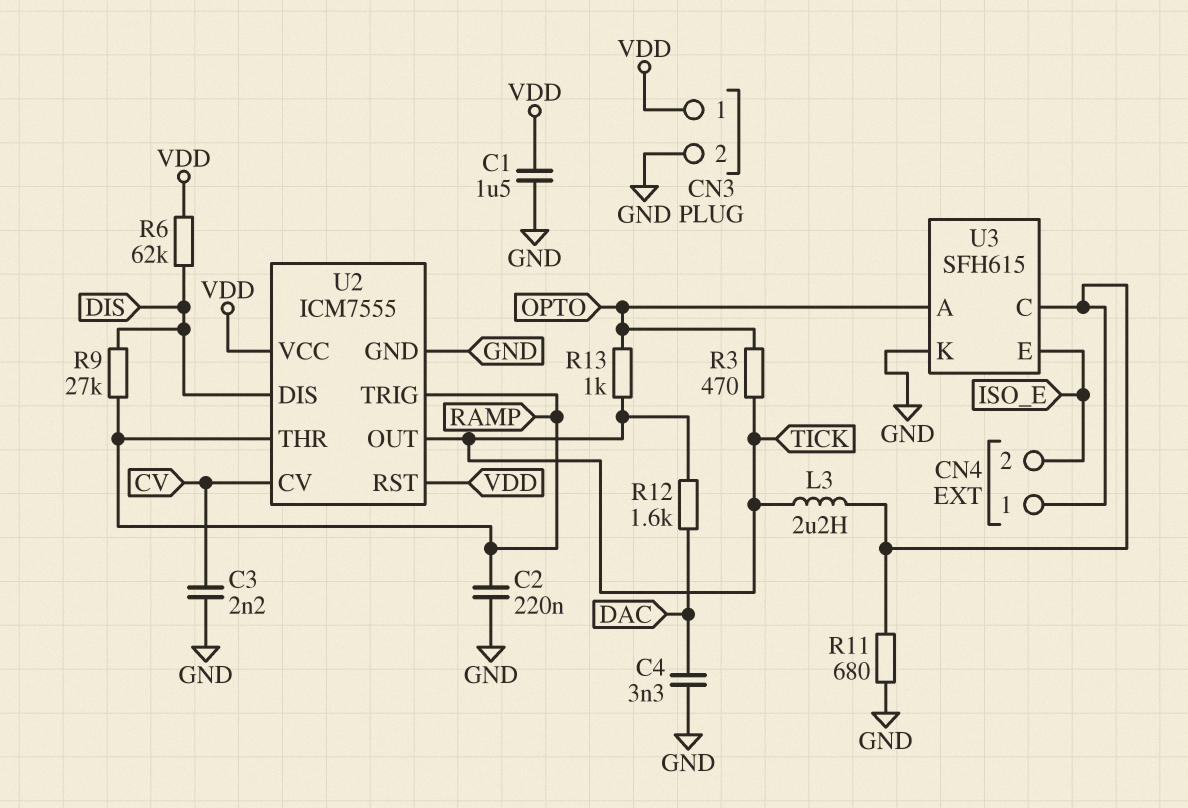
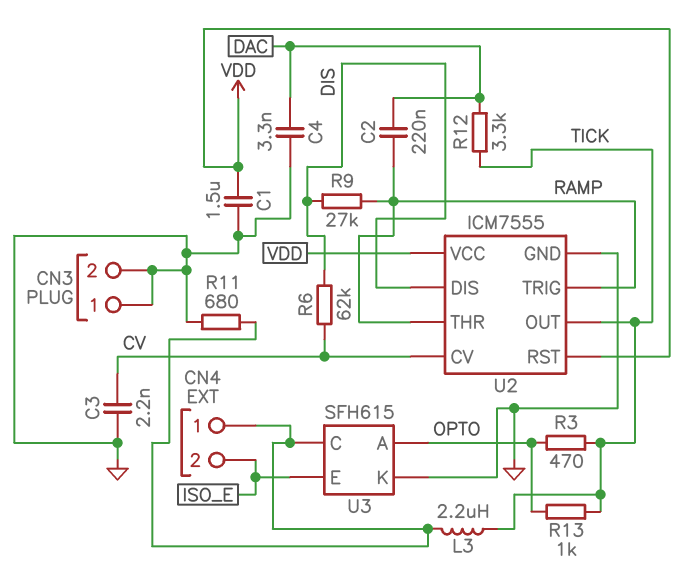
C2: 220nF (GND, RAMP) -> 220nF (DAC, RAMP)
CN3 pin 1: VDD -> GND
R6: 62k (DIS, VDD) -> 62k (CV, DIS)
R12: 1.6k (DAC, TICK) -> 3.3k (DAC, TICK)

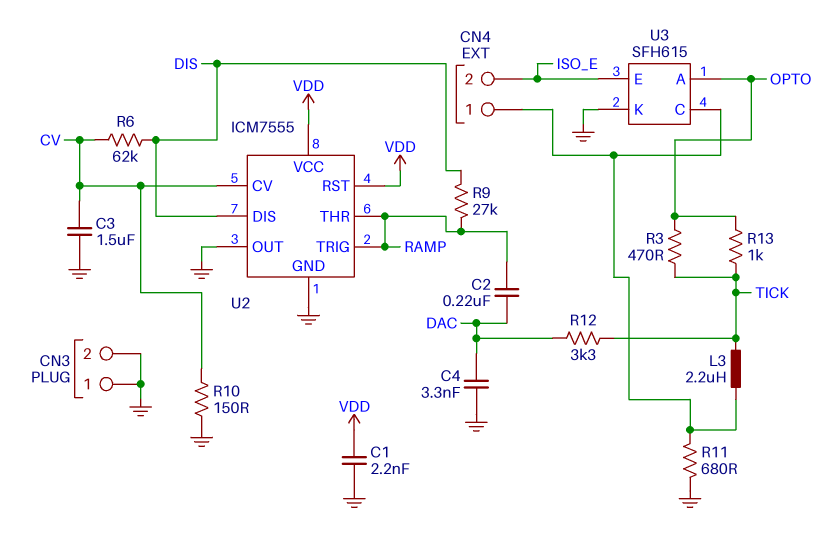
C1: 1.5uF (GND, VDD) -> 2.2nF (GND, VDD)
C3: 2.2nF (CV, GND) -> 1.5uF (CV, GND)
R10: none -> 150 (CV, GND)
U2 pin OUT: TICK -> GND

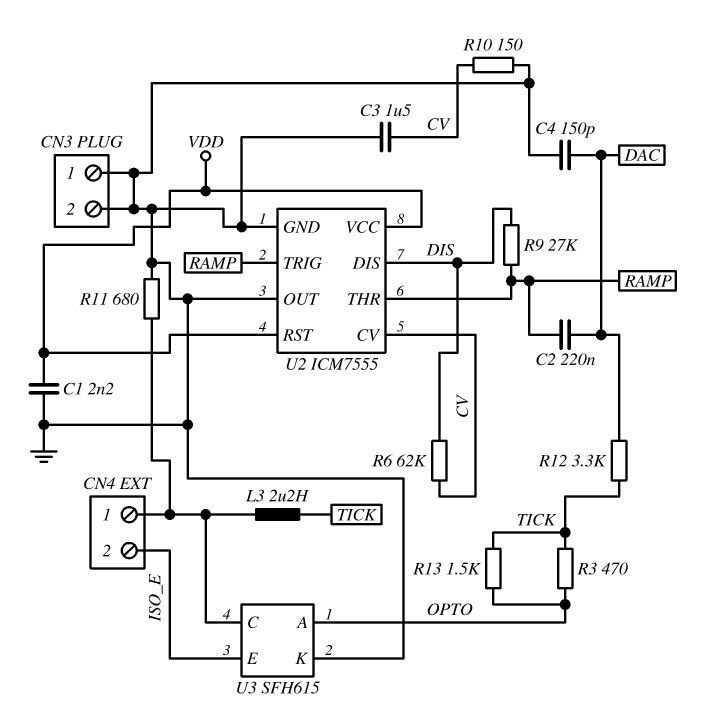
C4: 3.3nF (DAC, GND) -> 150pF (DAC, GND)
R13: 1k (OPTO, TICK) -> 1.5k (OPTO, TICK)

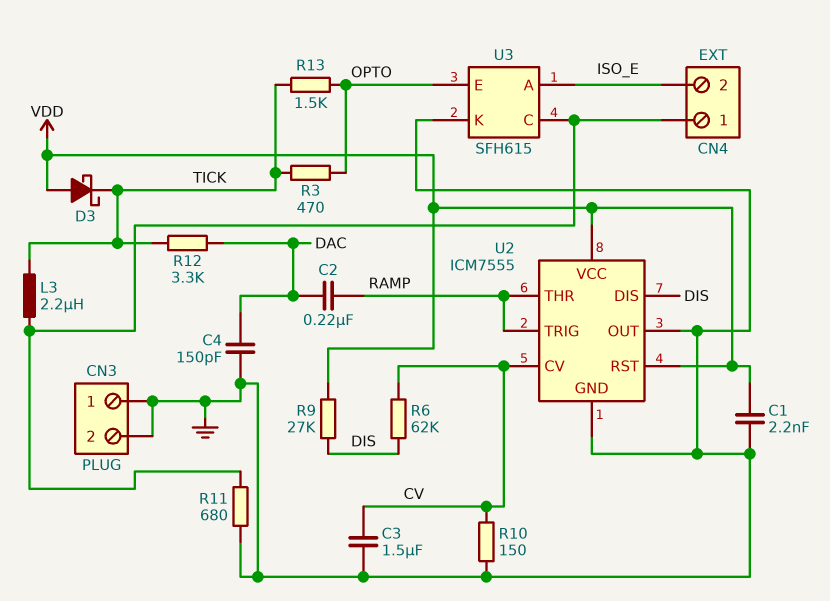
D3: none -> schottky (A VDD, K TICK)
R9: 27k (DIS, RAMP) -> 27k (DIS, VDD)
U3 pin A: OPTO -> ISO_E
U3 pin E: ISO_E -> OPTO

